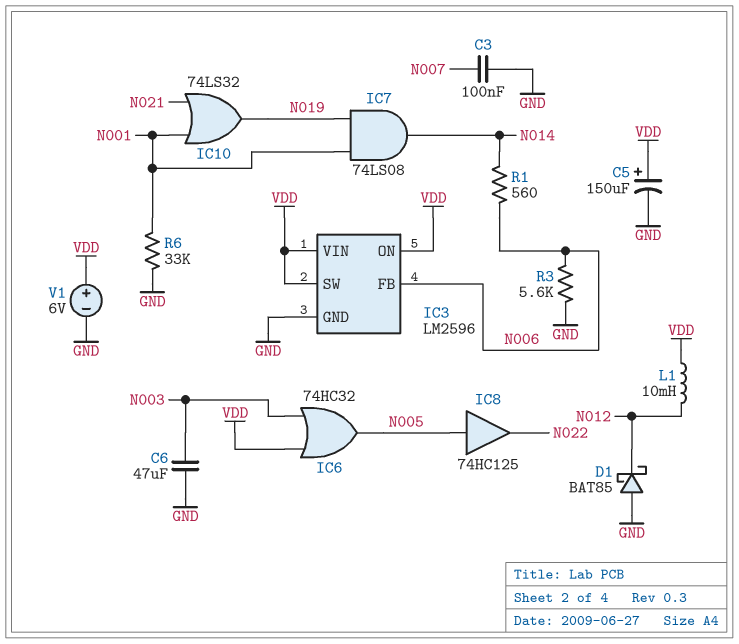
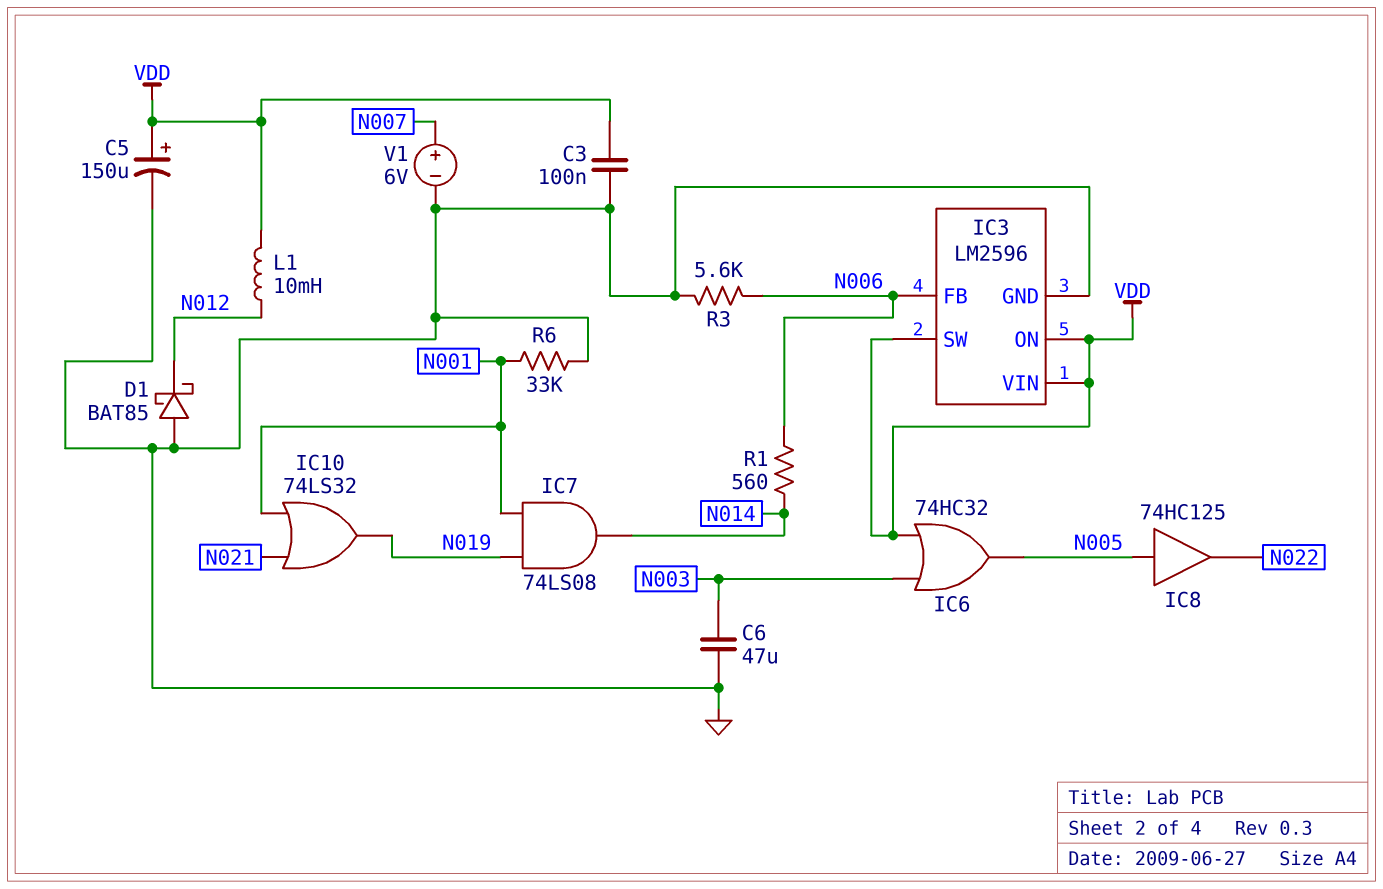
C3: 100nF (GND, N007) -> 100nF (GND, VDD)
V1: 6V (plus VDD, minus GND) -> 6V (plus N007, minus GND)

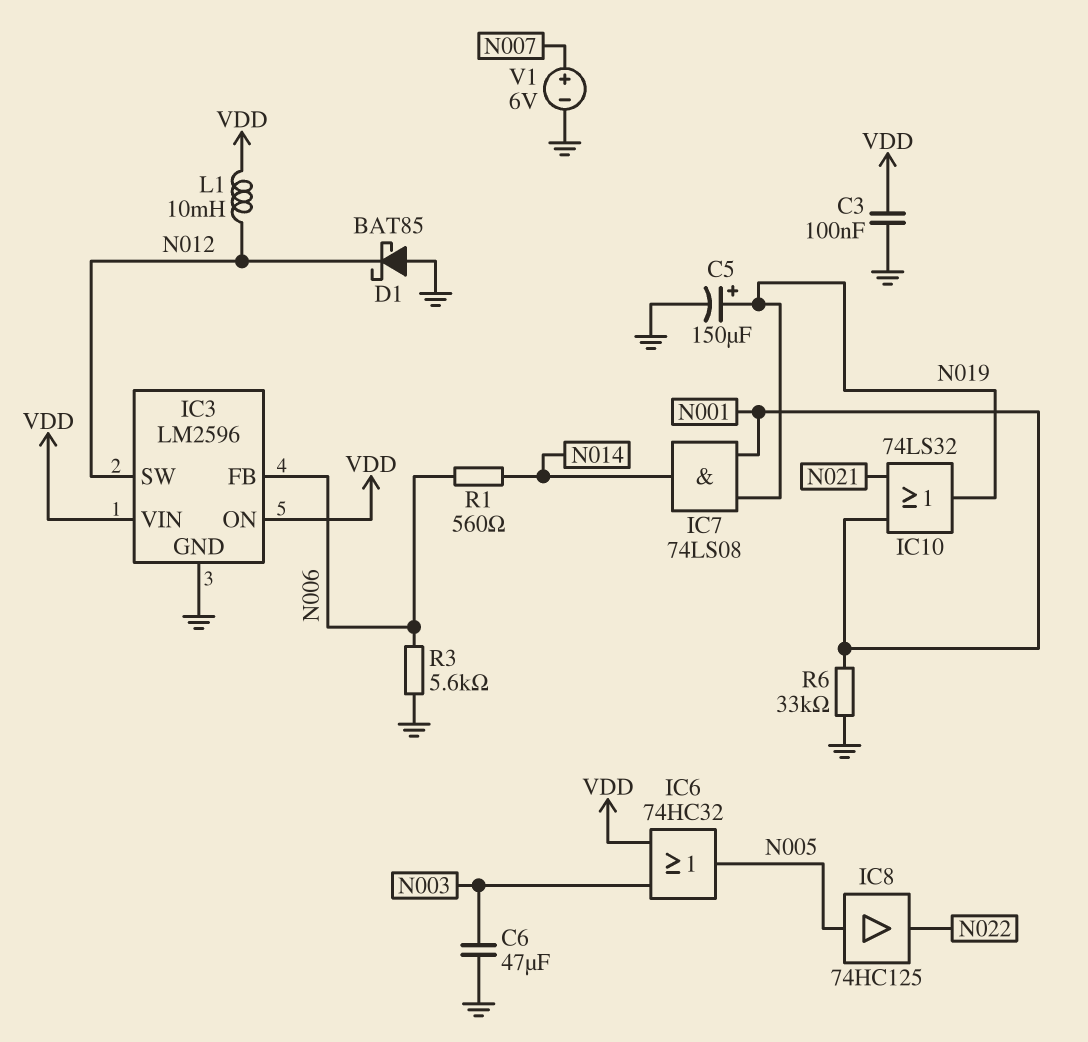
C5: 150uF (plus VDD, minus GND) -> 150uF (plus N019, minus GND)
IC3 pin SW: VDD -> N012

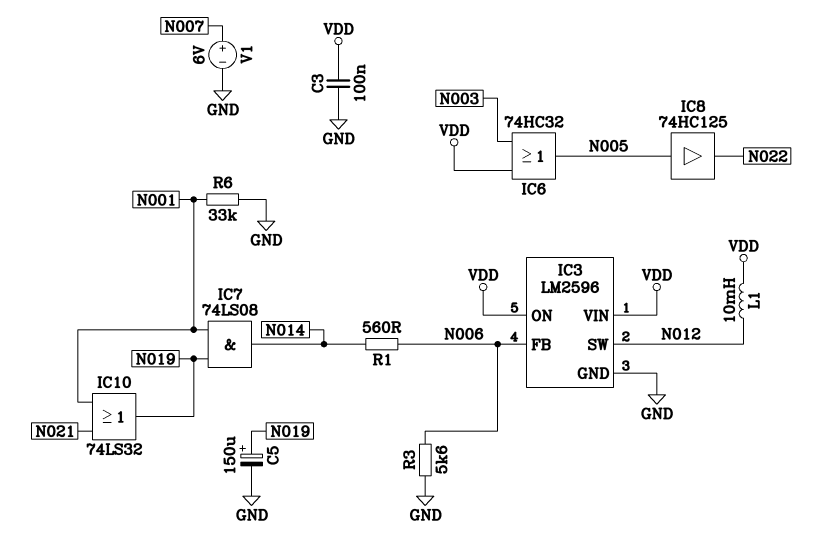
C6: 47uF (GND, N003) -> none
D1: schottky BAT85 (A GND, K N012) -> none

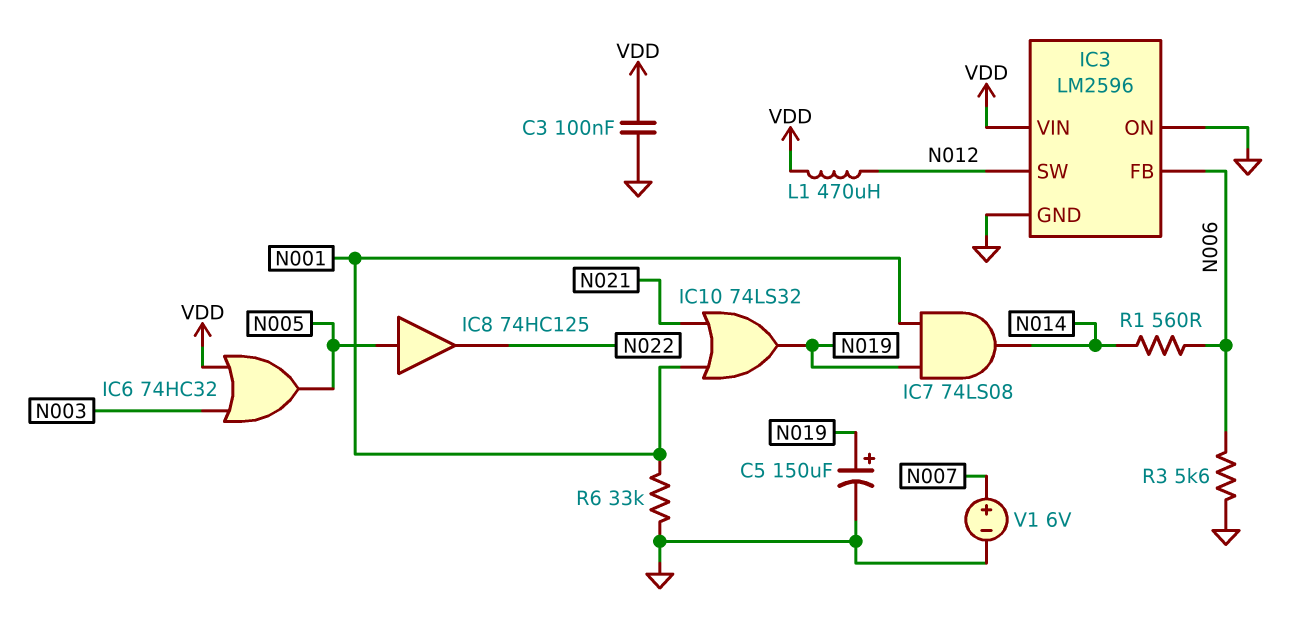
IC3 pin ON: VDD -> GND
L1: 10mH (N012, VDD) -> 470uH (N012, VDD)

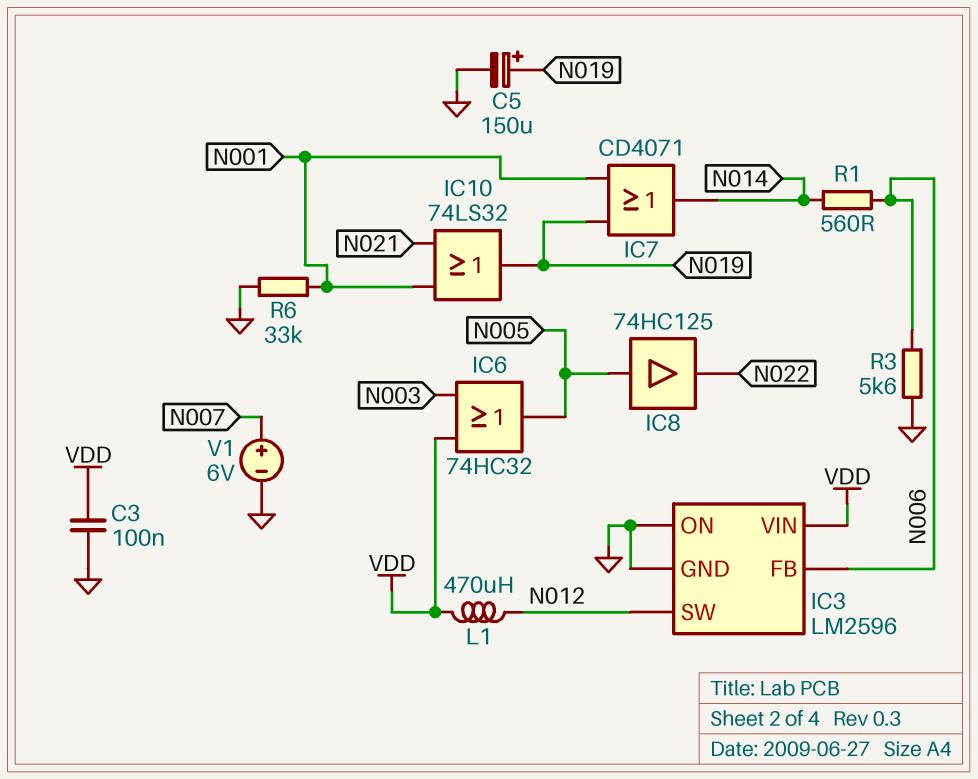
IC7: AND 74LS08 (in N001, in N019, out N014) -> OR CD4071 (in N001, in N019, out N014)

